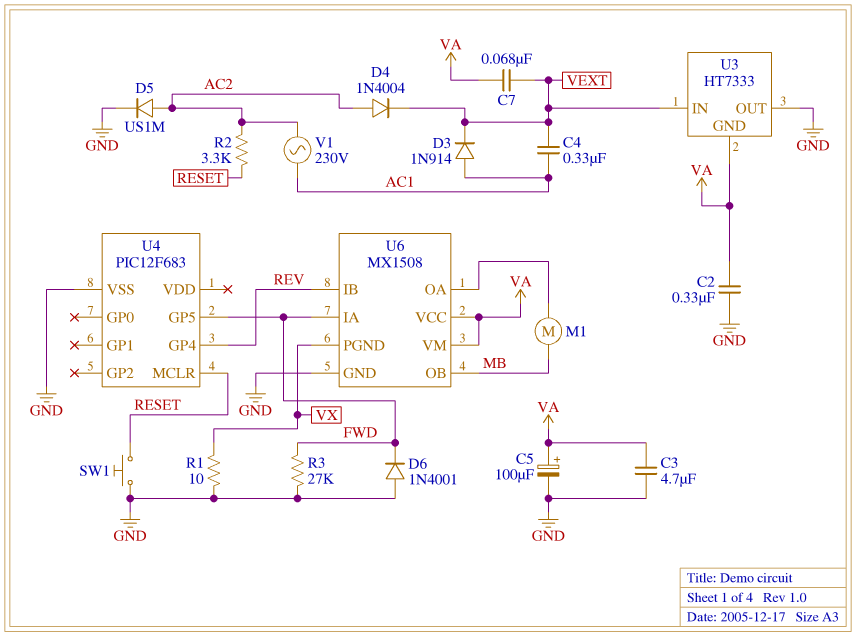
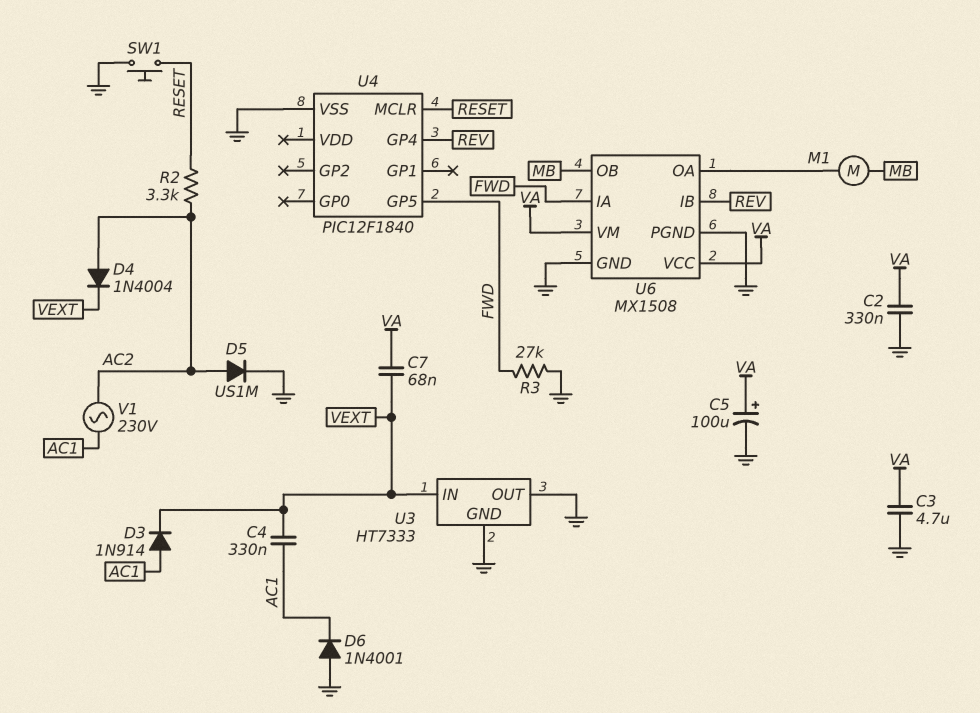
D6: diode 1N4001 (A GND, K FWD) -> diode 1N4001 (A GND, K AC1)
R1: 10 (GND, VX) -> none
U3 pin GND: VA -> GND
U4: PIC12F683 -> PIC12F1840
U6 pin PGND: VX -> GND

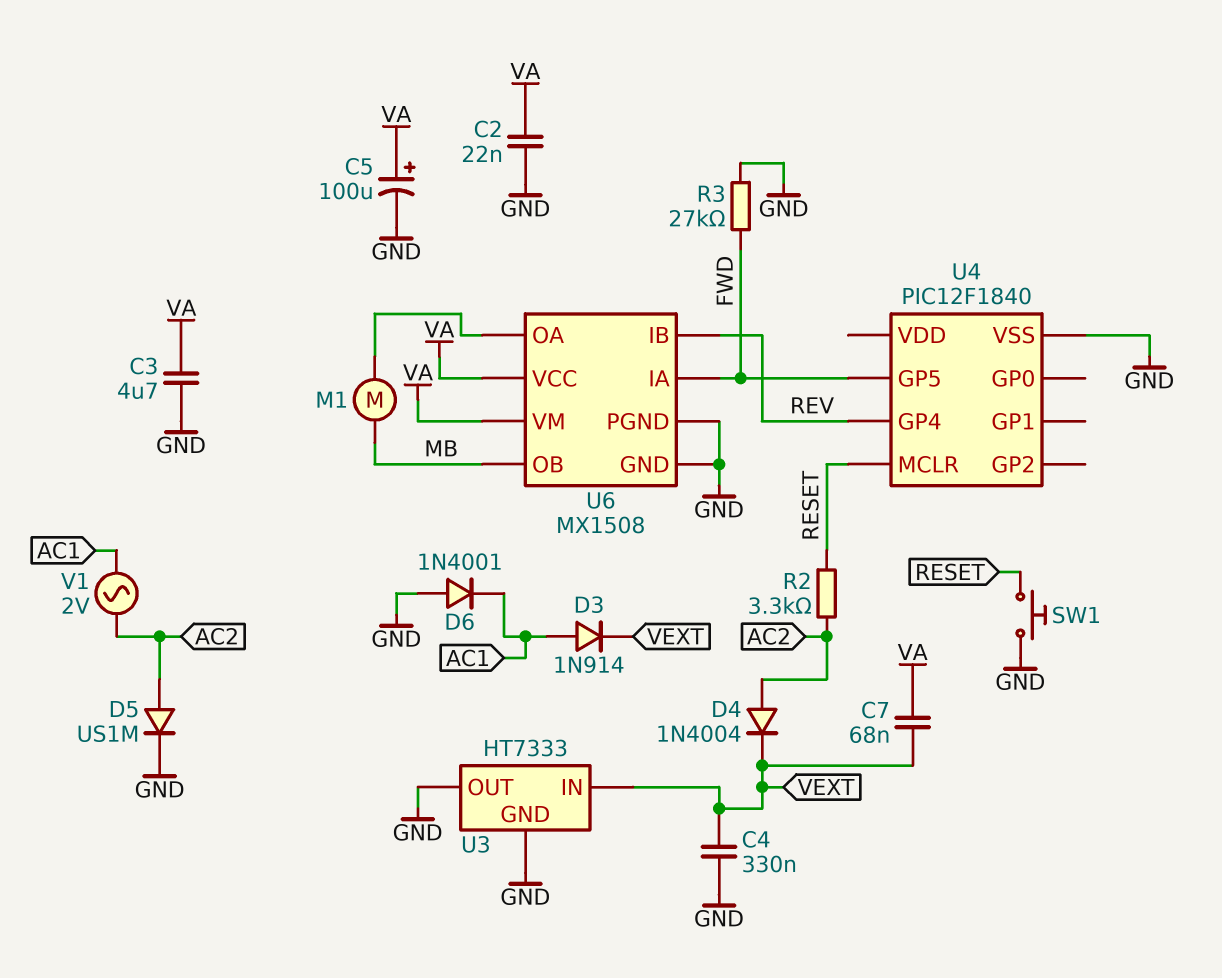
C2: 330nF (GND, VA) -> 22nF (GND, VA)
C4: 330nF (AC1, VEXT) -> 330nF (GND, VEXT)
V1: AC 230V (AC1, AC2) -> AC 2V (AC1, AC2)

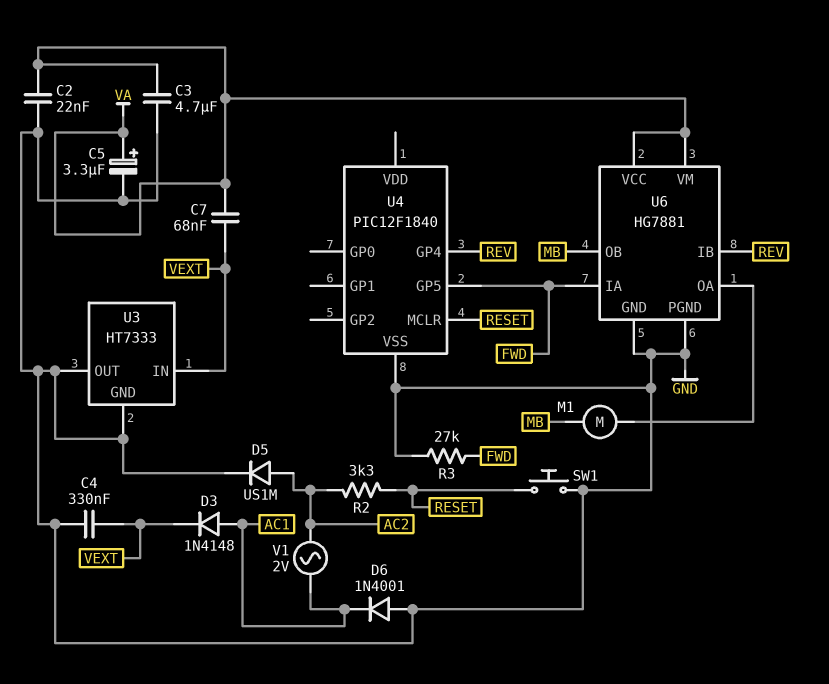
C5: 100uF (plus VA, minus GND) -> 3.3uF (plus VA, minus GND)
D3: diode 1N914 (A AC1, K VEXT) -> diode 1N4148 (A AC1, K VEXT)
D4: diode 1N4004 (A AC2, K VEXT) -> none
U6: MX1508 -> HG7881

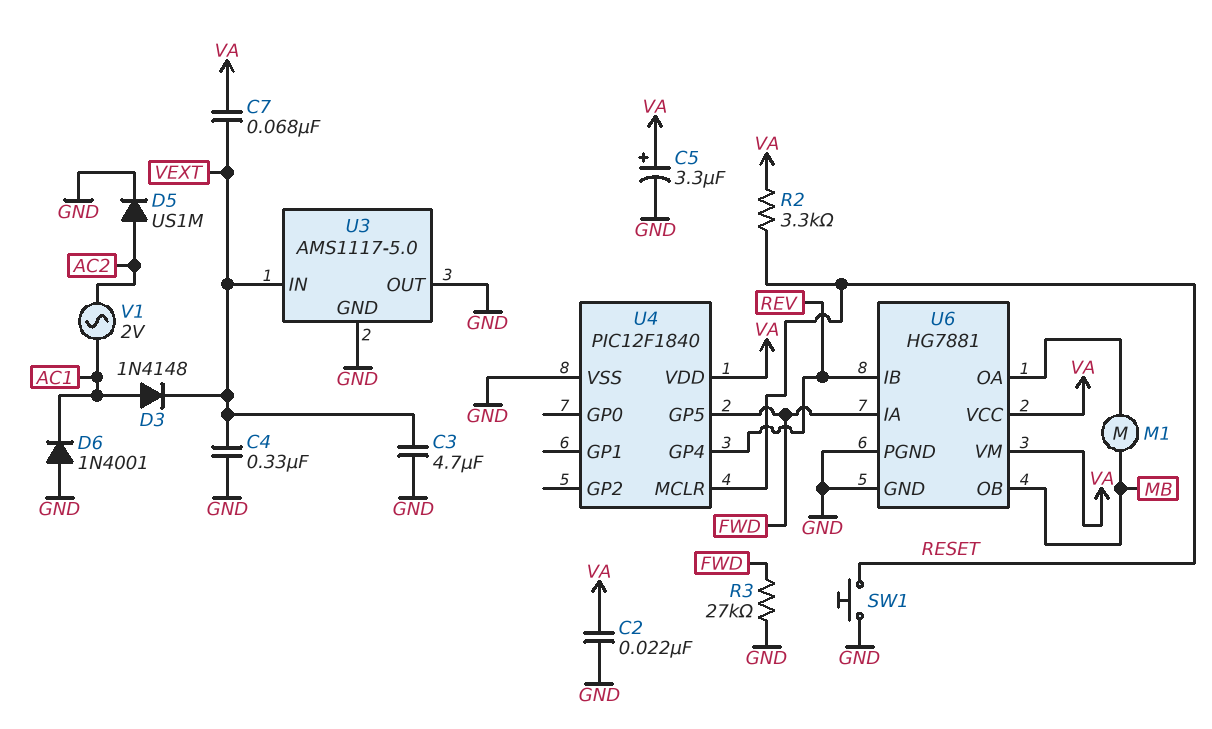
C3: 4.7uF (GND, VA) -> 4.7uF (GND, VEXT)
R2: 3.3k (AC2, RESET) -> 3.3k (RESET, VA)
U3: HT7333 -> AMS1117-5.0
U4 pin VDD: none -> VA

